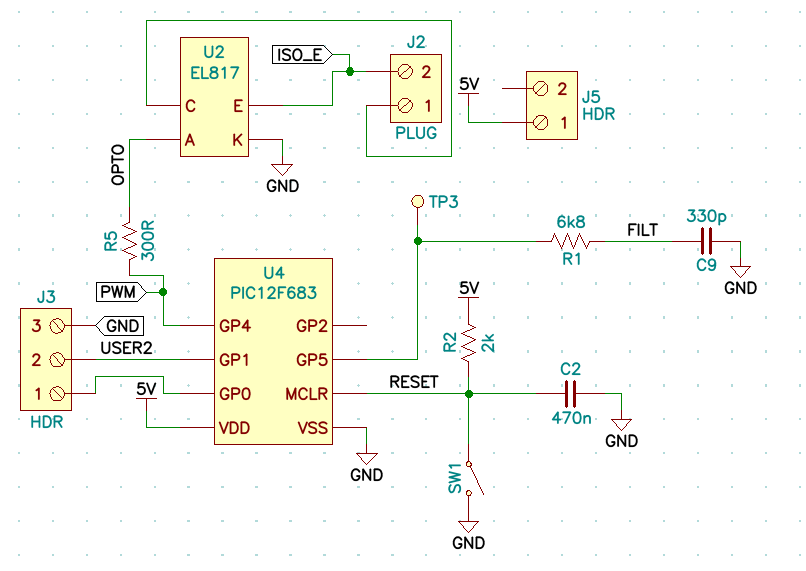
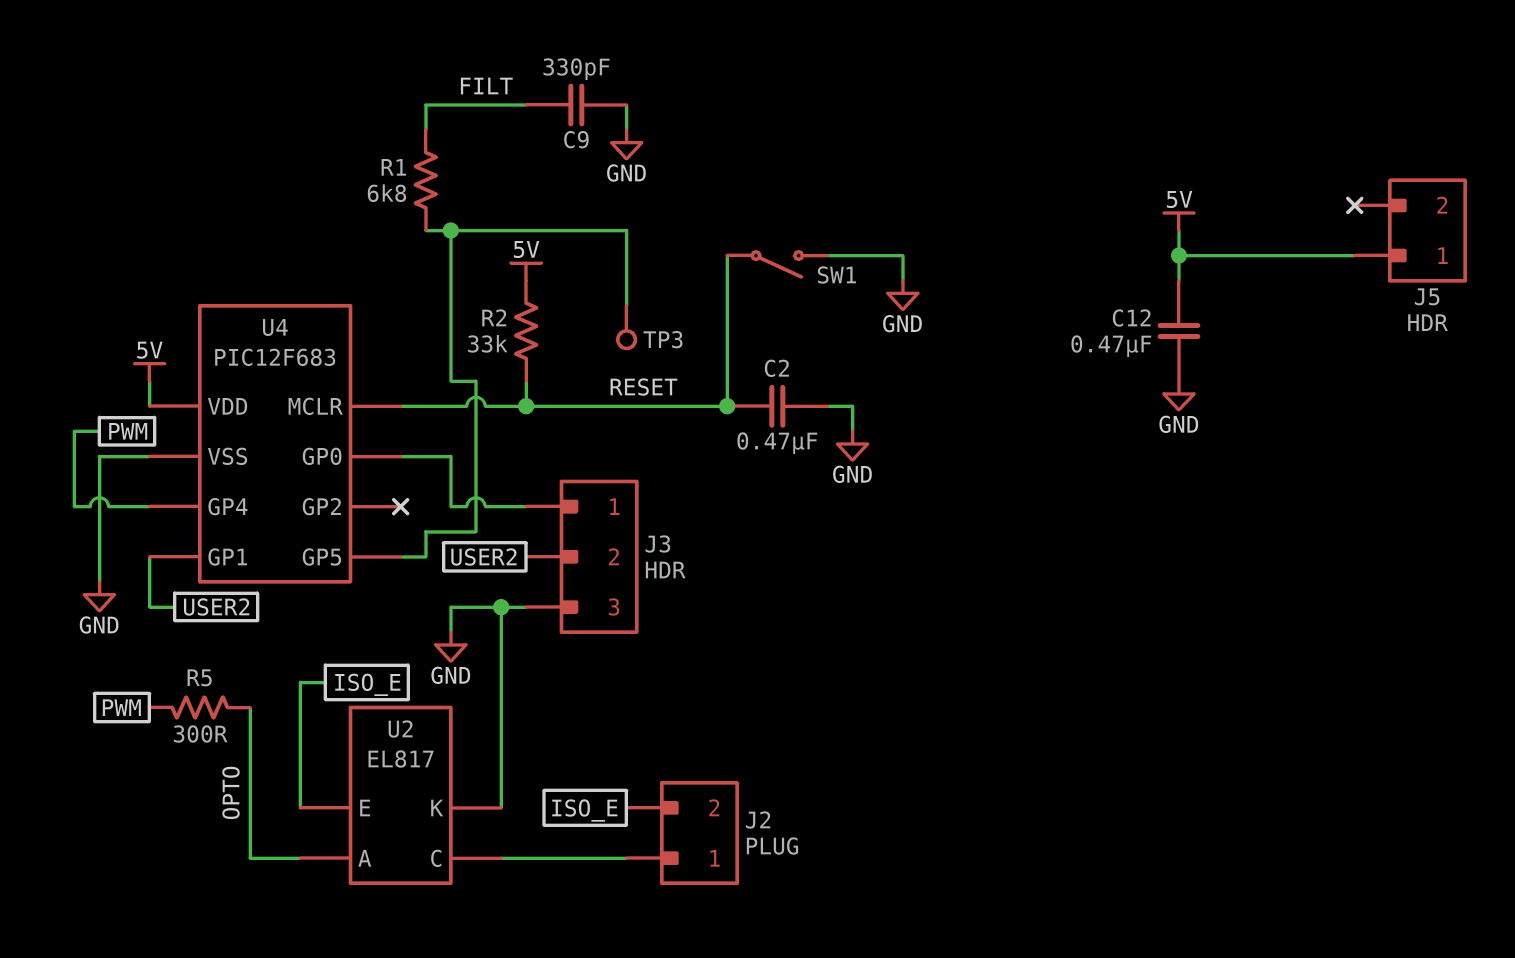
C12: none -> 470nF (5V, GND)
R2: 2k (5V, RESET) -> 33k (5V, RESET)

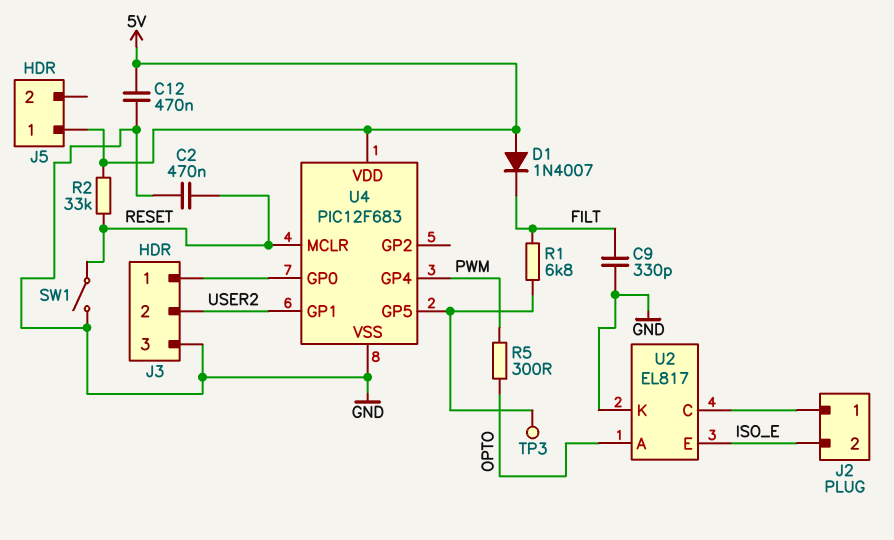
D1: none -> diode 1N4007 (A 5V, K FILT)

